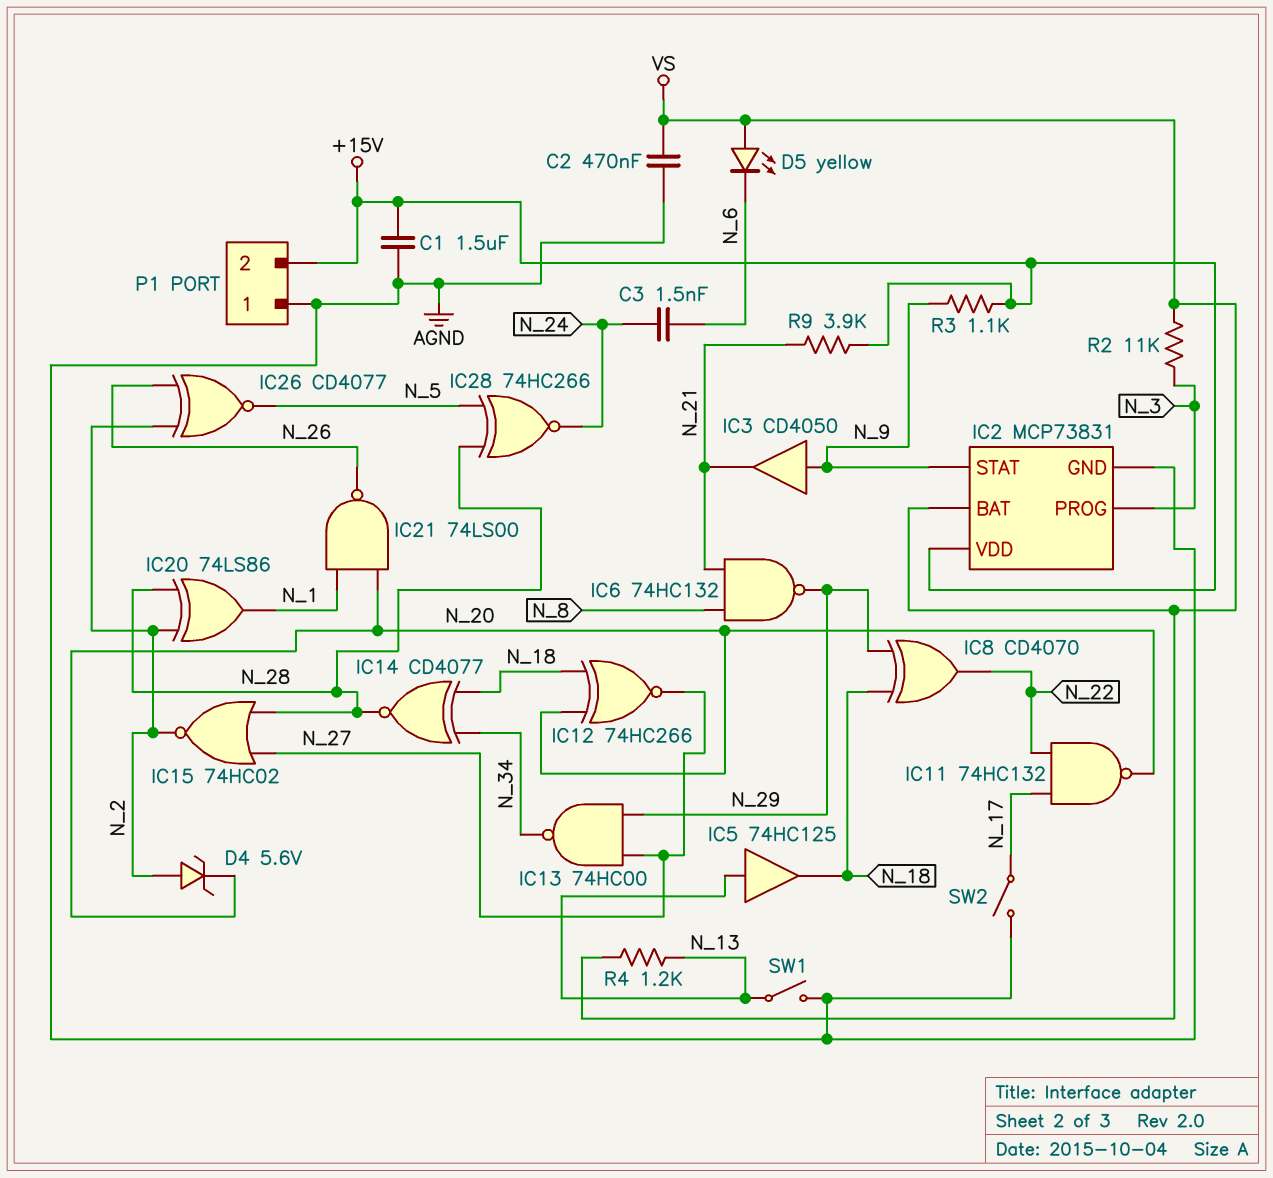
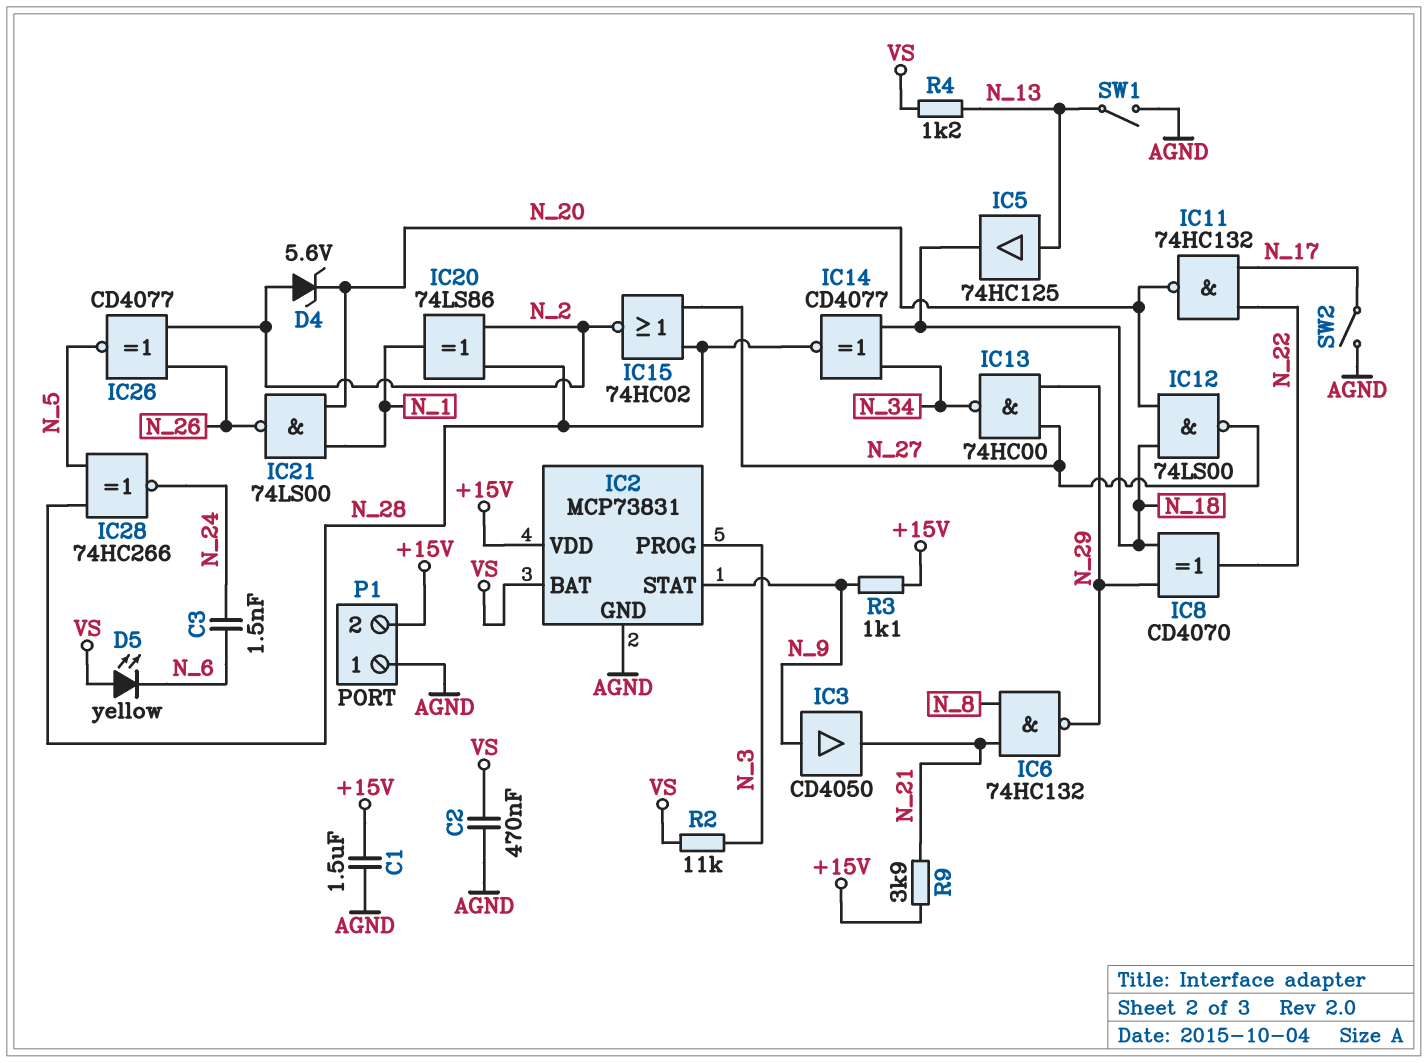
IC12: XNOR 74HC266 (in N_18, in N_20, out N_27) -> NAND 74LS00 (in N_18, in N_20, out N_27)

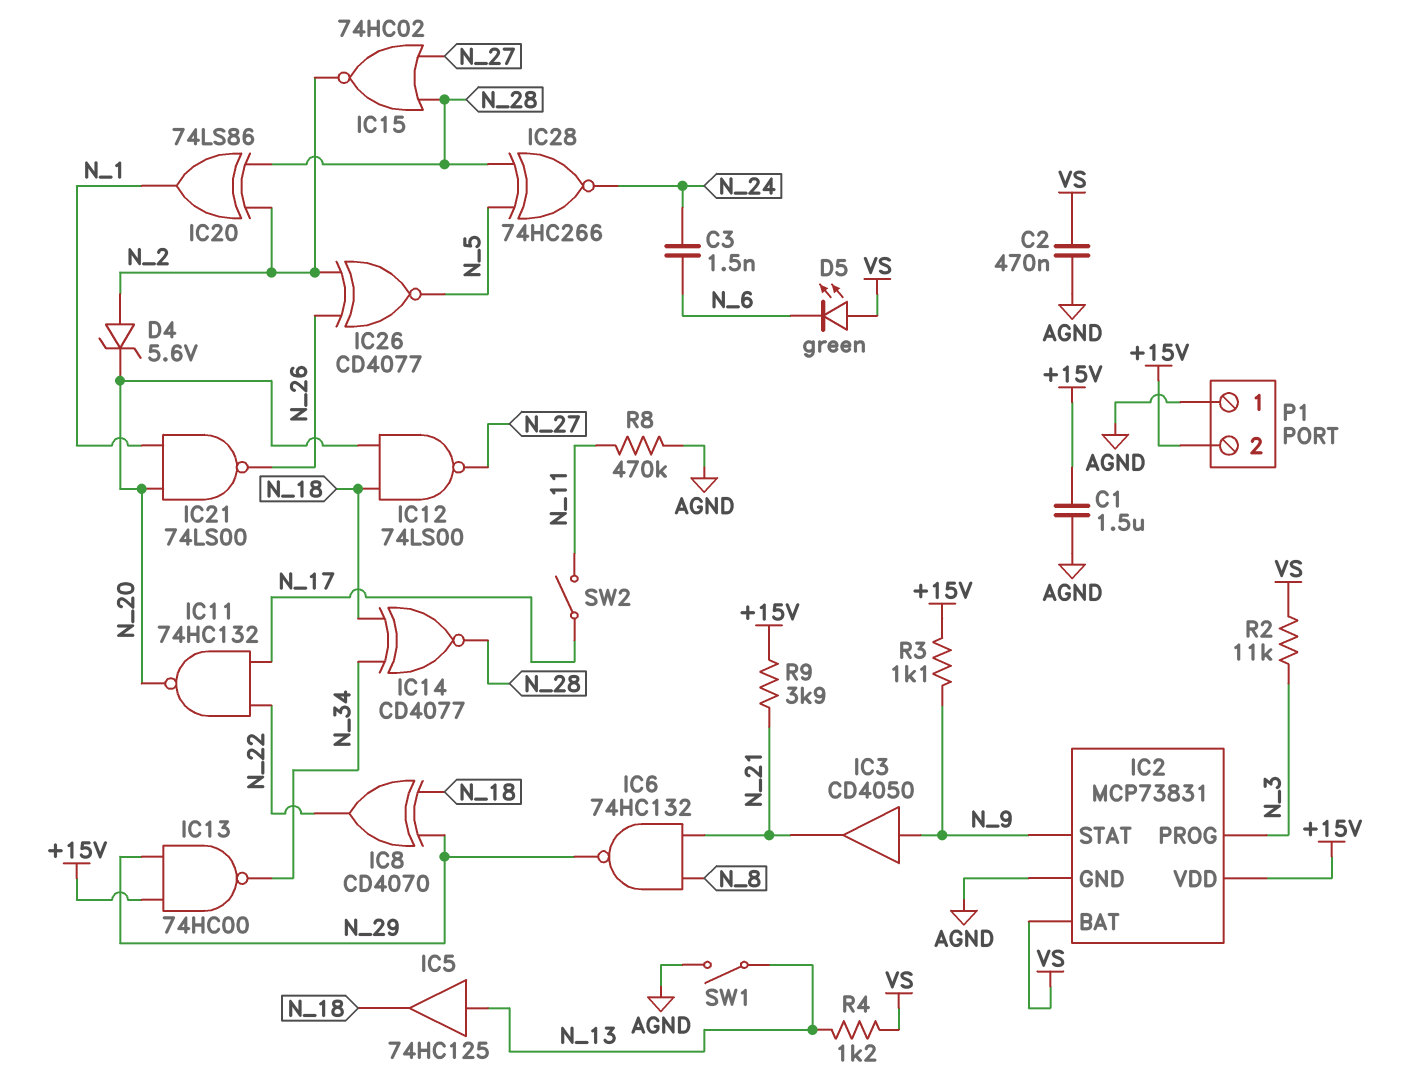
D5: LED yellow (A VS, K N_6) -> LED green (A VS, K N_6)
IC13: NAND 74HC00 (in N_27, in N_29, out N_34) -> NAND 74HC00 (in +15V, in N_29, out N_34)
R8: none -> 470k (AGND, N_11)
SW2: switch (AGND, N_17) -> switch (N_11, N_17)

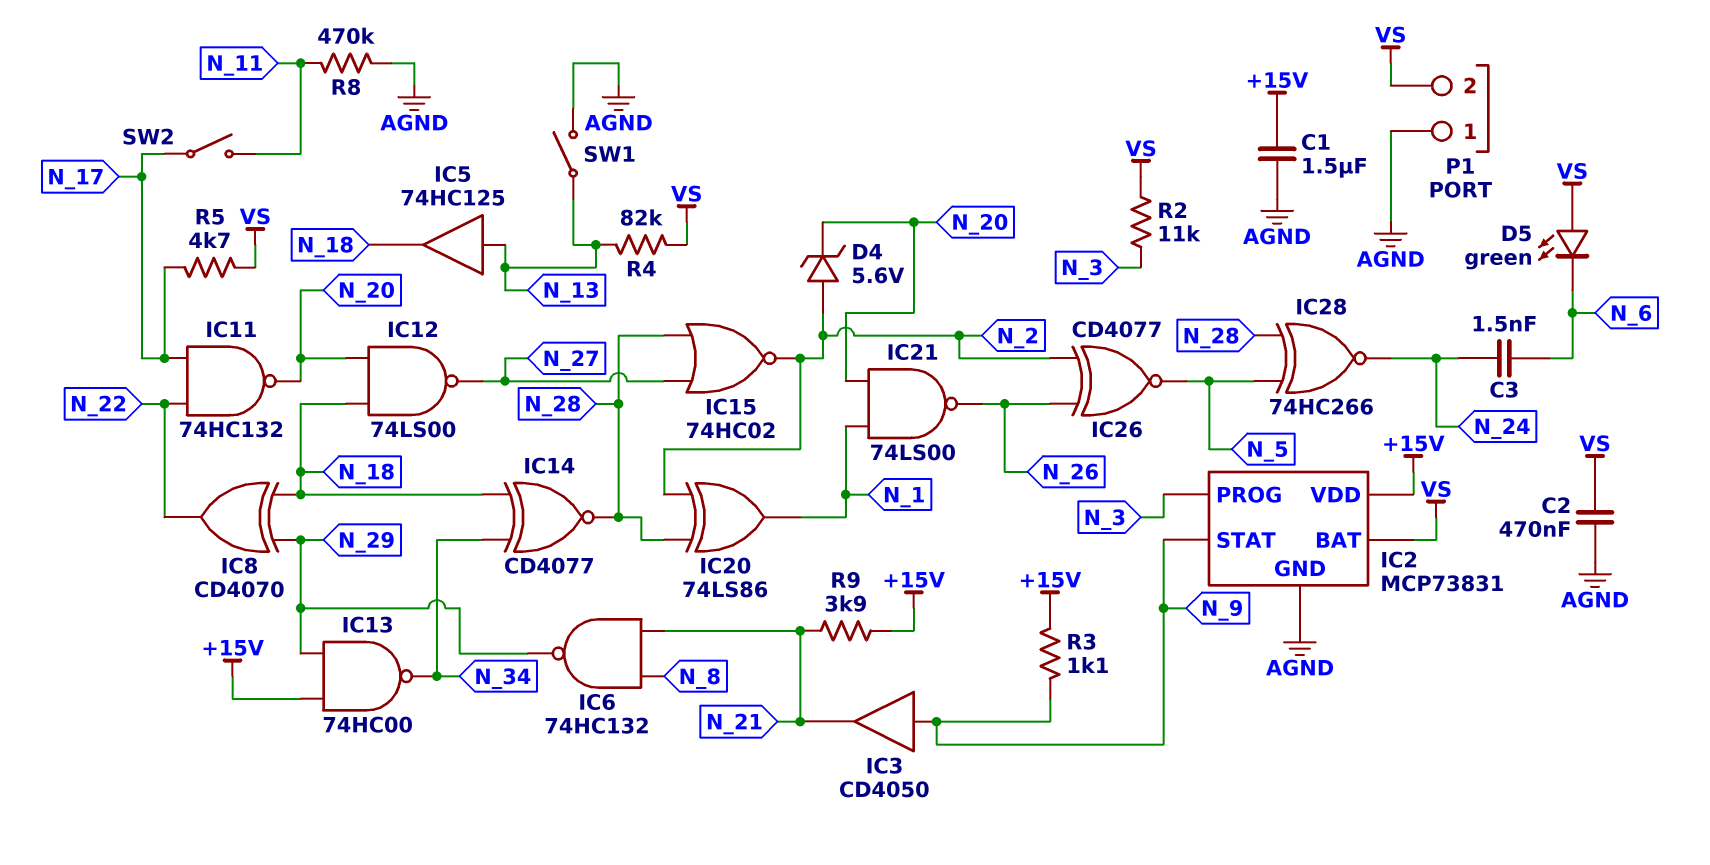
P1 pin 2: +15V -> VS
R4: 1.2k (N_13, VS) -> 82k (N_13, VS)
R5: none -> 4.7k (N_17, VS)

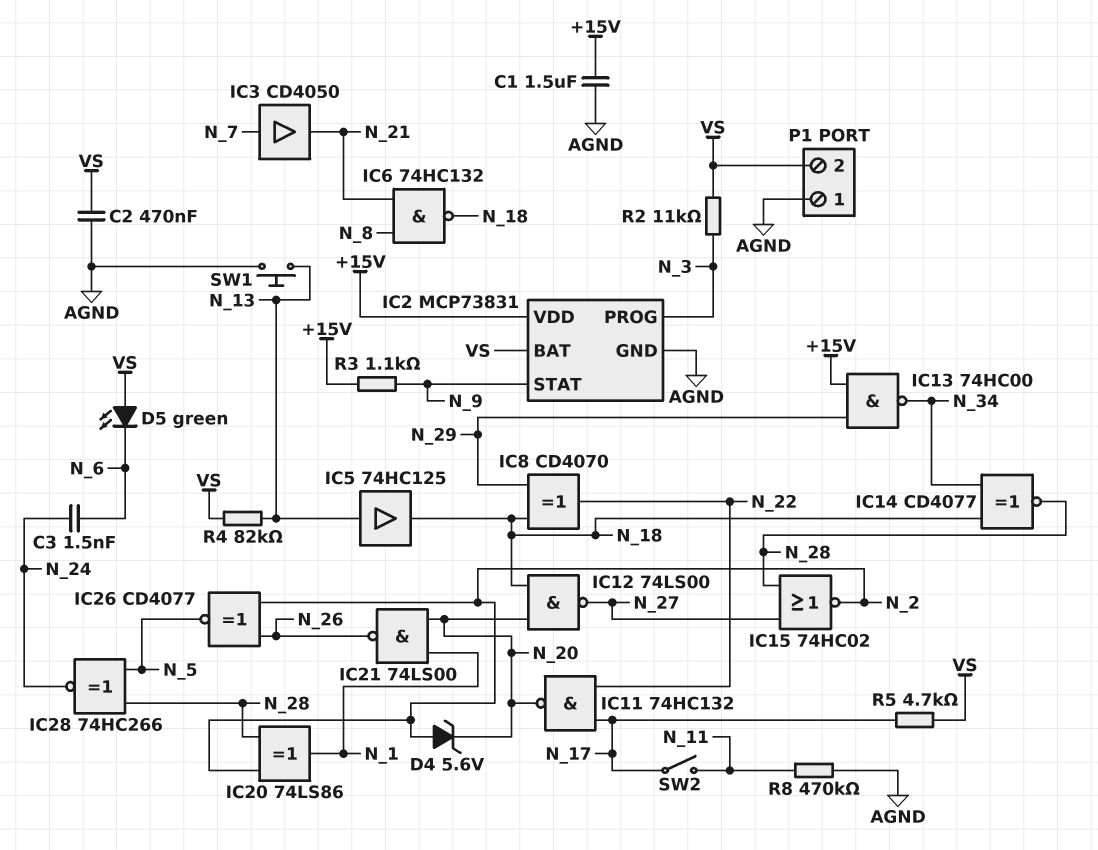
IC3: buffer CD4050 (in N_9, out N_21) -> buffer CD4050 (in N_7, out N_21)
IC6: NAND 74HC132 (in N_8, in N_21, out N_29) -> NAND 74HC132 (in N_8, in N_21, out N_18)
R9: 3.9k (+15V, N_21) -> none
SW1: switch (AGND, N_13) -> button (AGND, N_13)

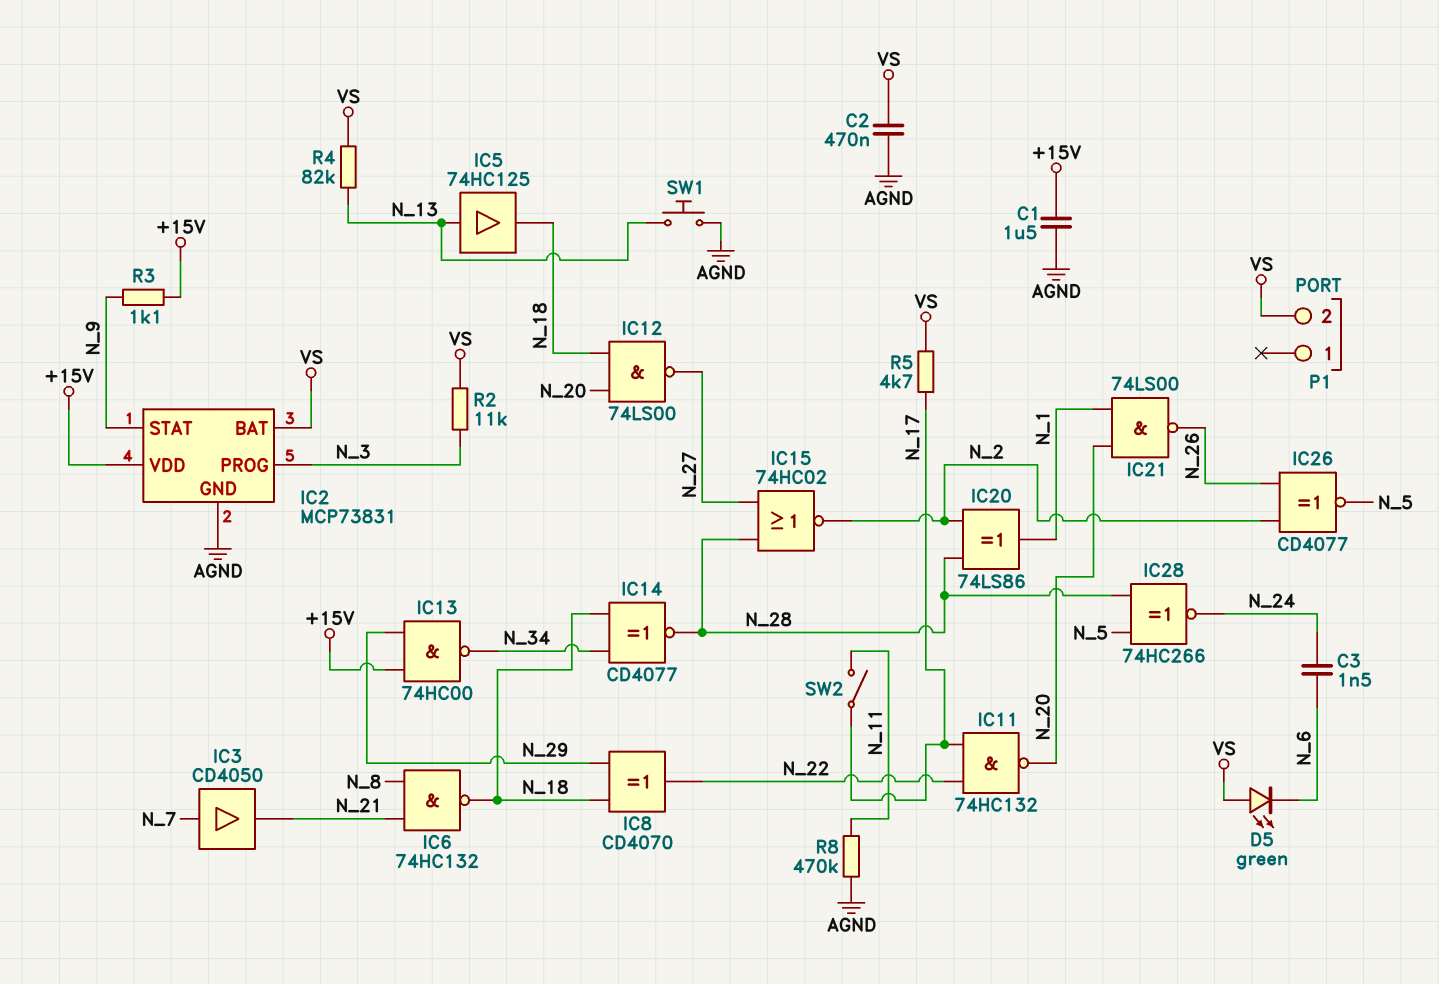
D4: zener 5.6V (A N_2, K N_20) -> none
P1 pin 1: AGND -> none

